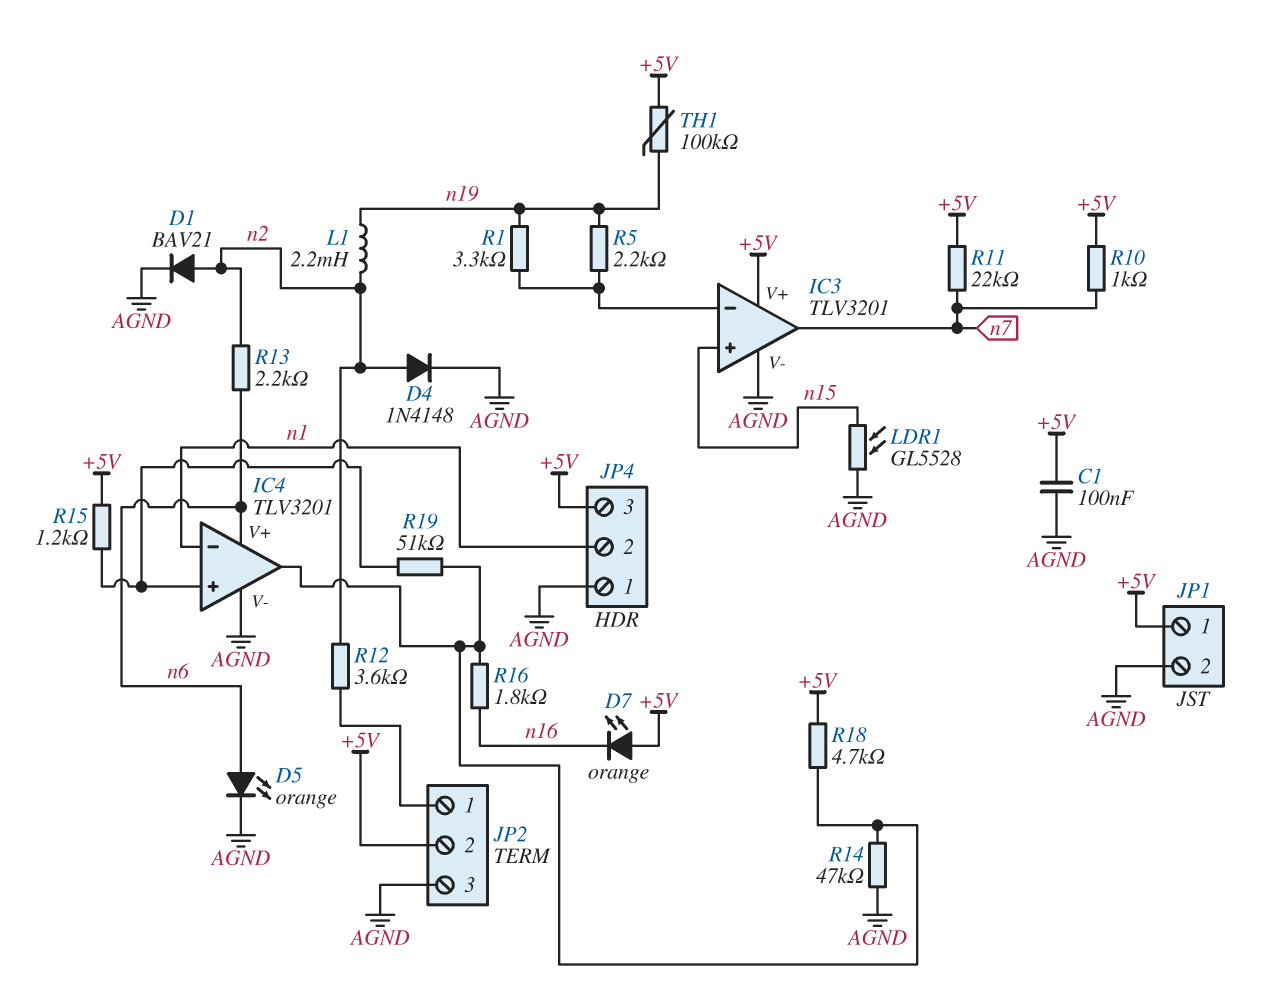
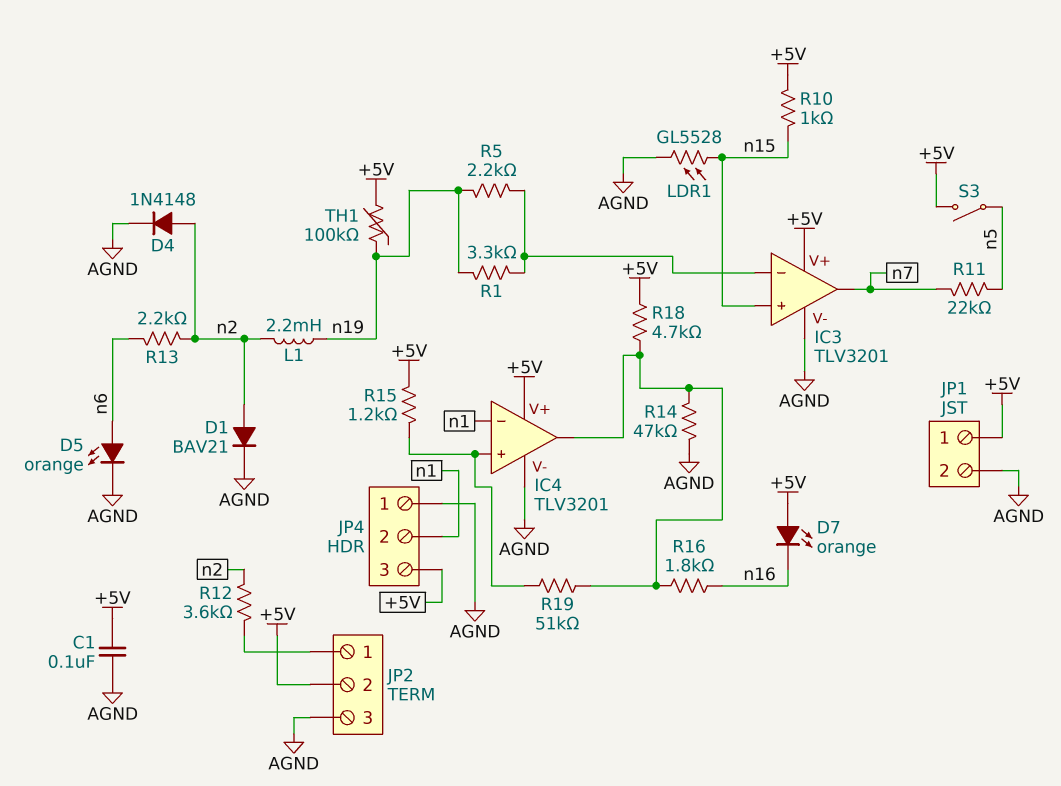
IC4 pin V+: n6 -> +5V
R10: 1k (+5V, n7) -> 1k (+5V, n15)
R11: 22k (+5V, n7) -> 22k (n5, n7)
S3: none -> switch (+5V, n5)

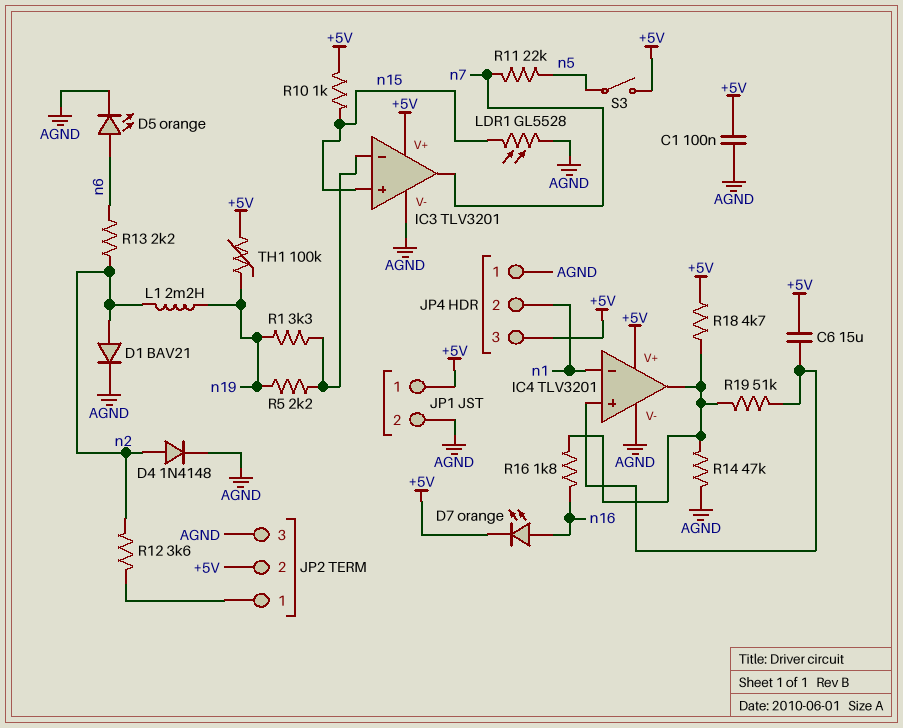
C6: none -> 15uF (+5V, IC4/in+)
D7: LED orange (A +5V, K n16) -> LED orange (A n16, K +5V)
R15: 1.2k (+5V, IC4/in+) -> none

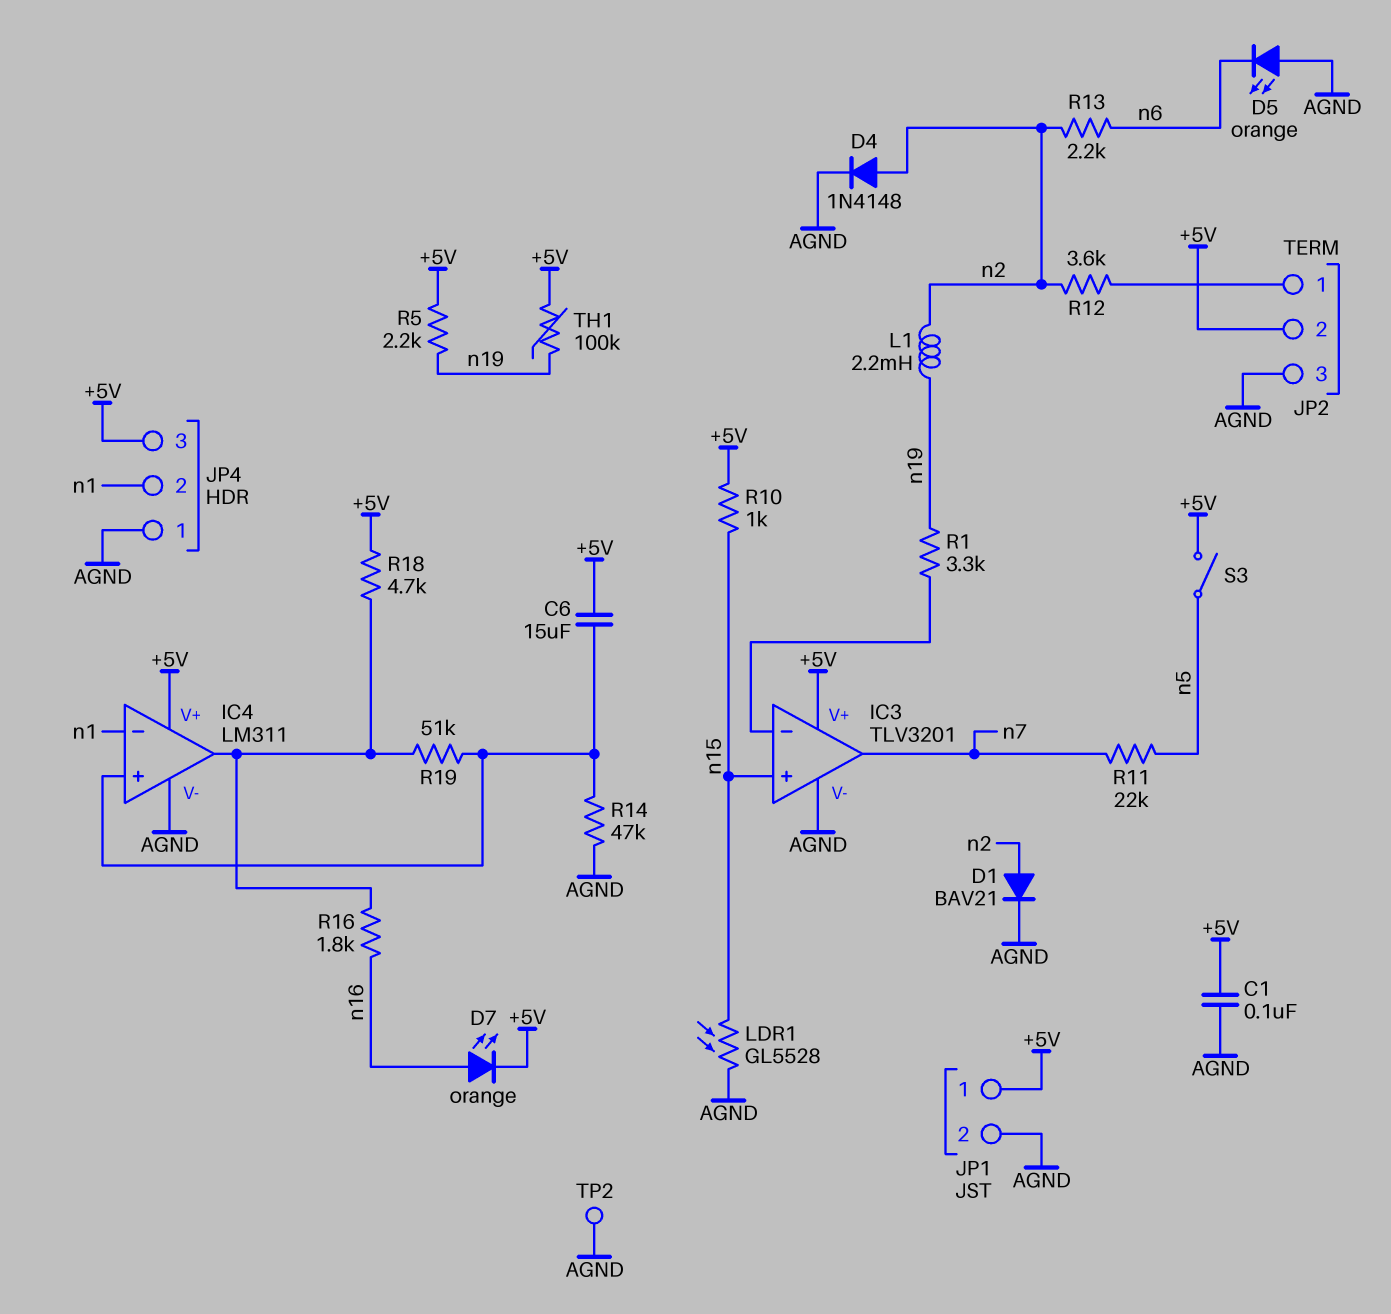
D5: LED orange (A n6, K AGND) -> LED orange (A AGND, K n6)
IC4: TLV3201 -> LM311
R5: 2.2k (IC3/in-, n19) -> 2.2k (+5V, n19)
R14: 47k (AGND, IC4/out) -> 47k (AGND, IC4/in+)
TP2: none -> test point (AGND)

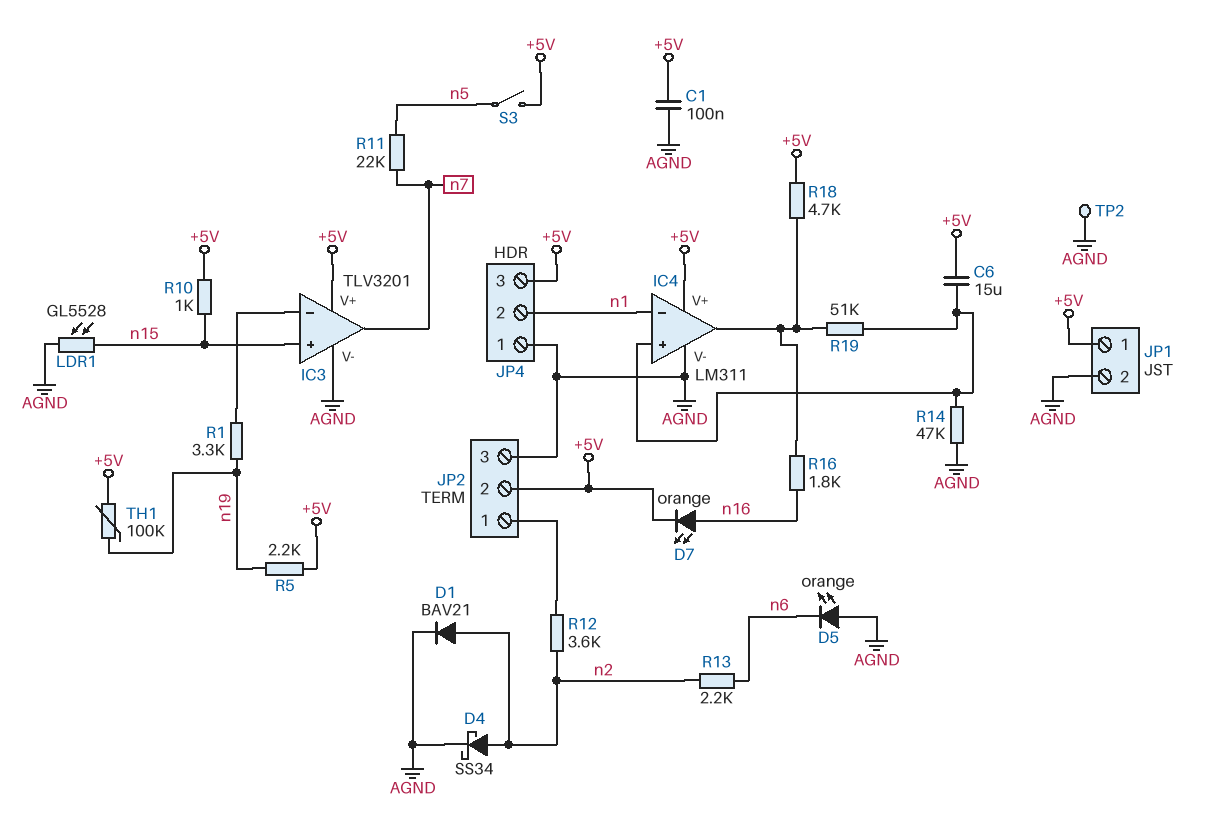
D4: diode 1N4148 (A n2, K AGND) -> schottky SS34 (A n2, K AGND)
L1: 2.2mH (n2, n19) -> none

